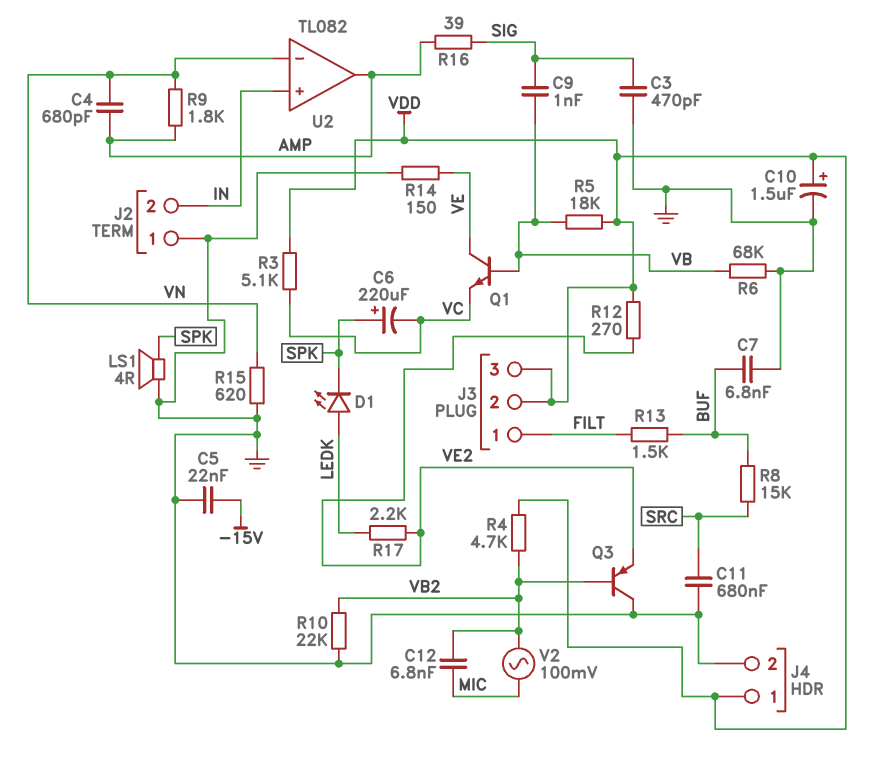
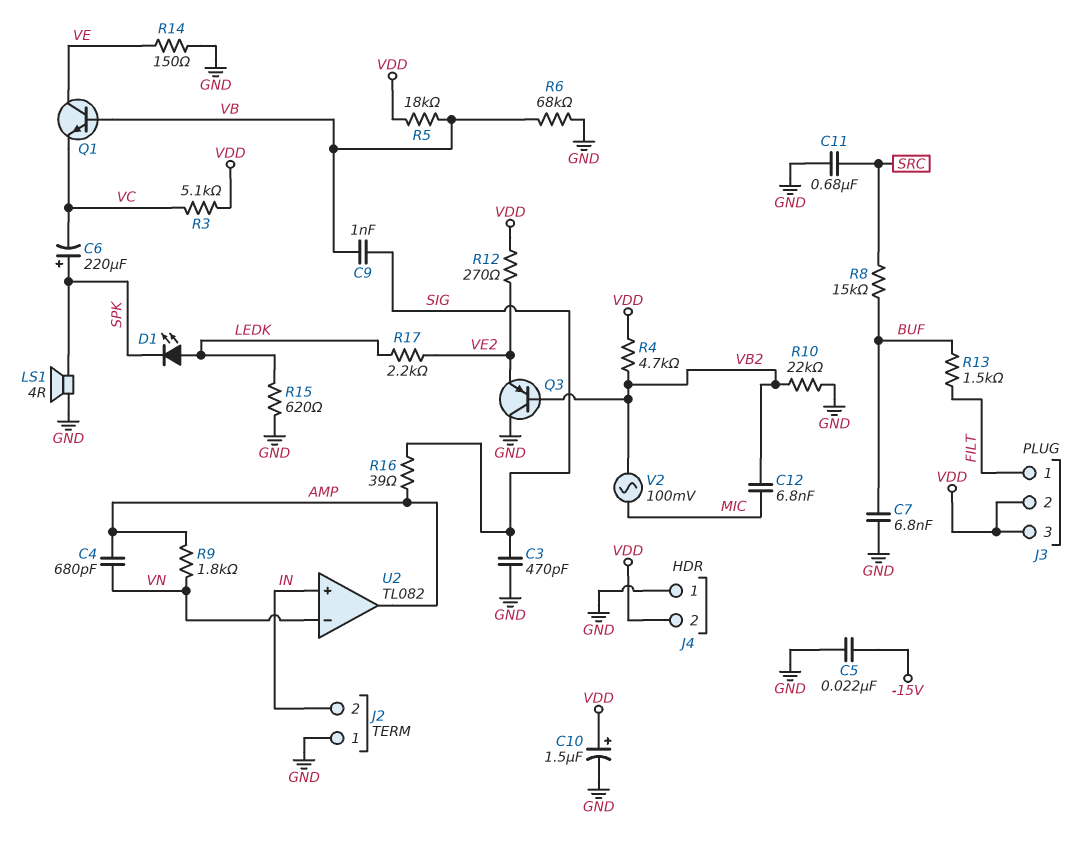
J4 pin 1: VDD -> GND
J4 pin 2: GND -> VDD
R15: 620 (GND, VN) -> 620 (GND, LEDK)

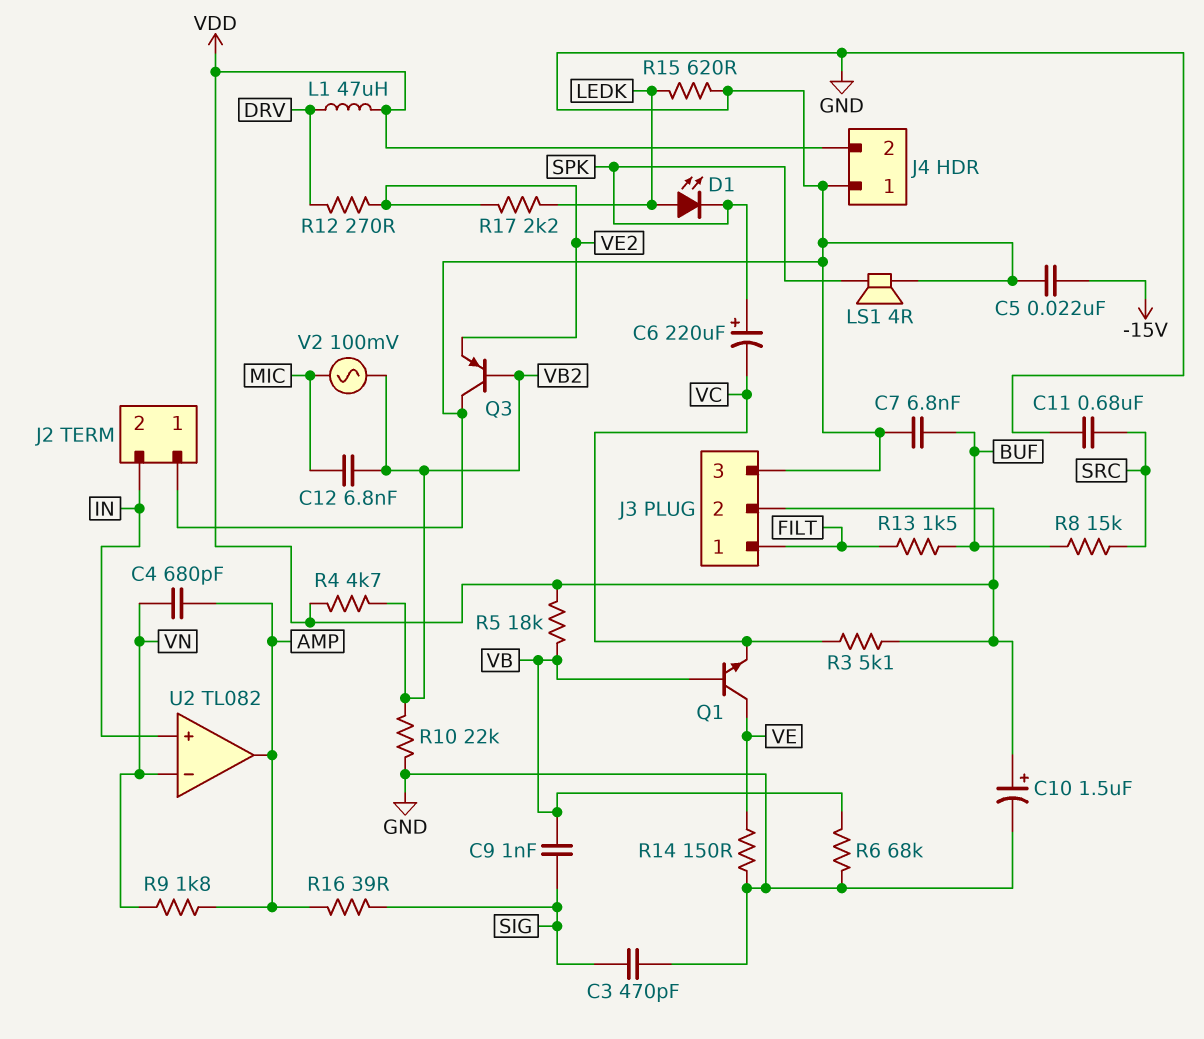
J3 pin 3: VDD -> GND
L1: none -> 47uH (DRV, VDD)
R12: 270 (VDD, VE2) -> 270 (DRV, VE2)

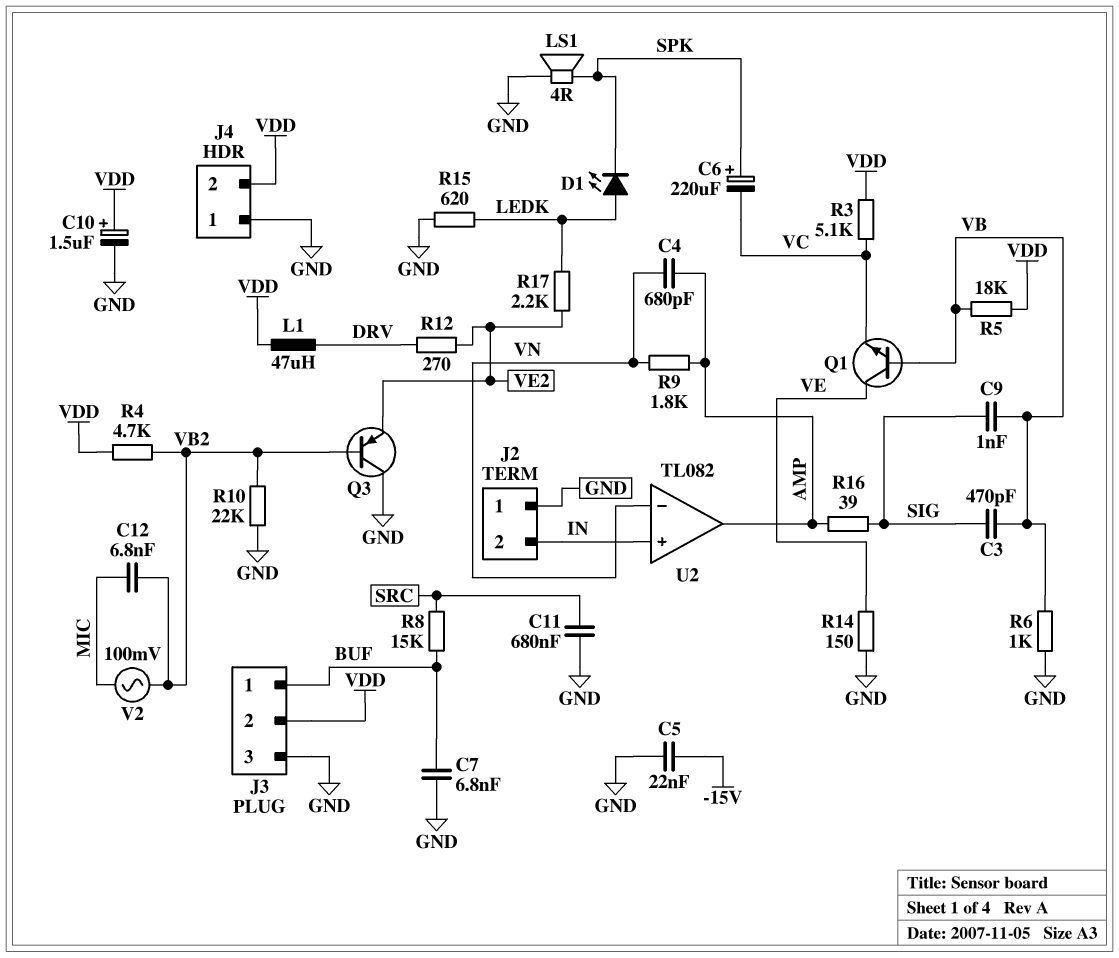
C3: 470pF (GND, SIG) -> 470pF (SIG, VB)
J3 pin 1: FILT -> BUF
R6: 68k (GND, VB) -> 1k (GND, VB)
R13: 1.5k (BUF, FILT) -> none

